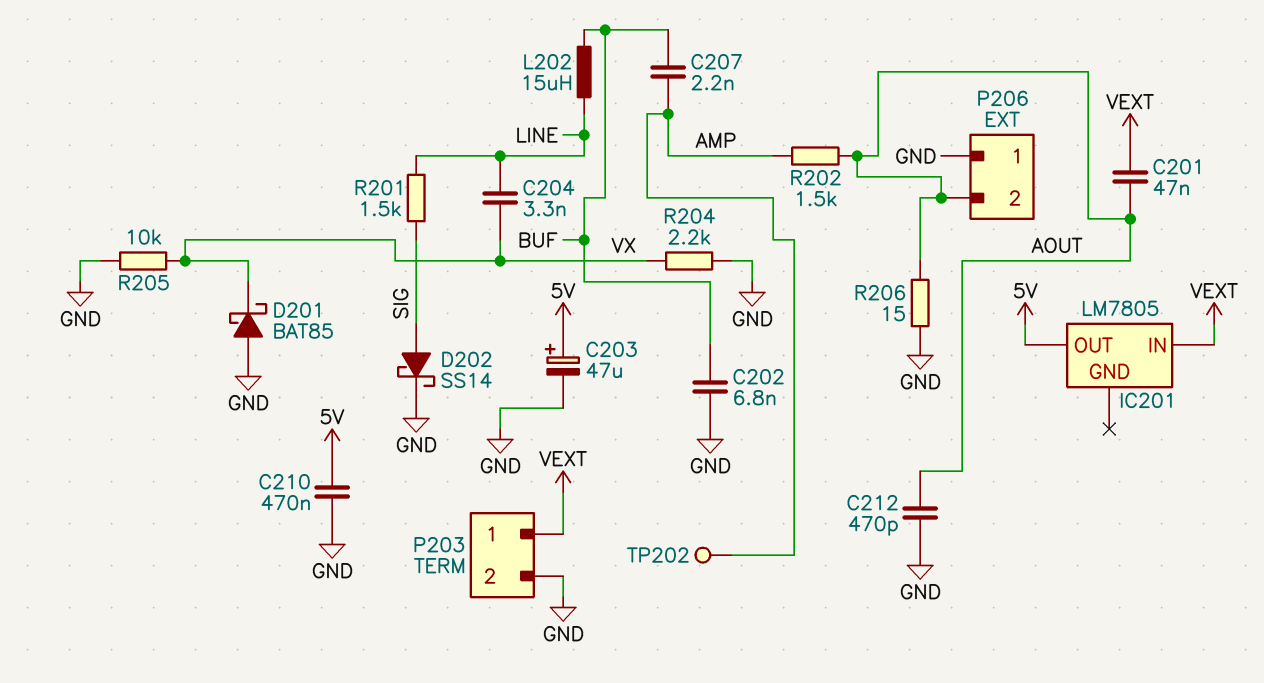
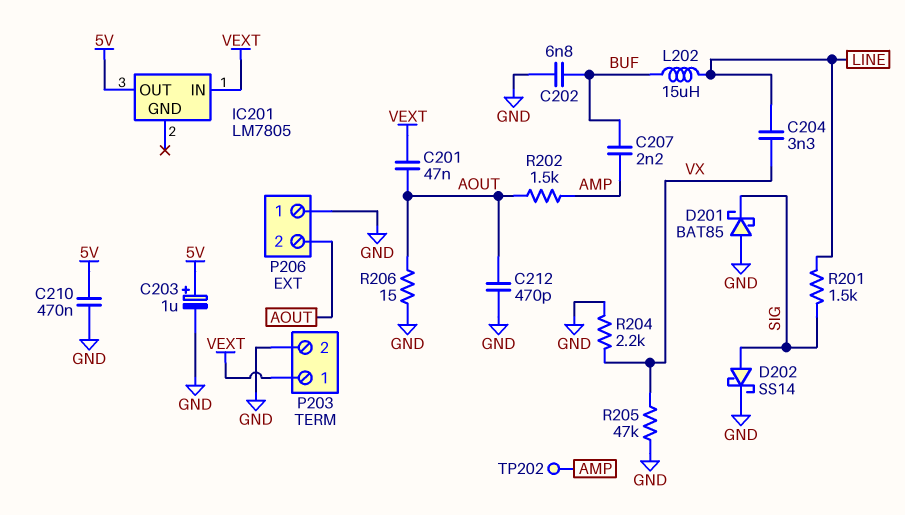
C203: 47uF (plus 5V, minus GND) -> 1uF (plus 5V, minus GND)
D201: schottky BAT85 (A GND, K VX) -> schottky BAT85 (A GND, K SIG)
R205: 10k (GND, VX) -> 47k (GND, VX)

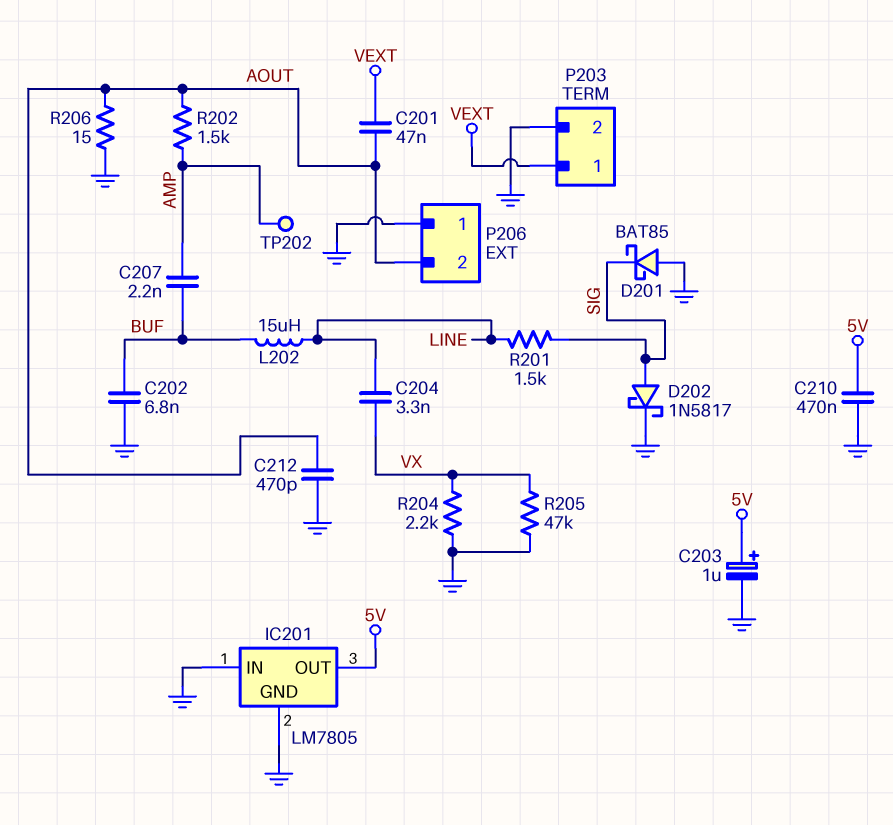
D202: schottky SS14 (A SIG, K GND) -> schottky 1N5817 (A SIG, K GND)
IC201 pin GND: none -> GND
IC201 pin IN: VEXT -> GND

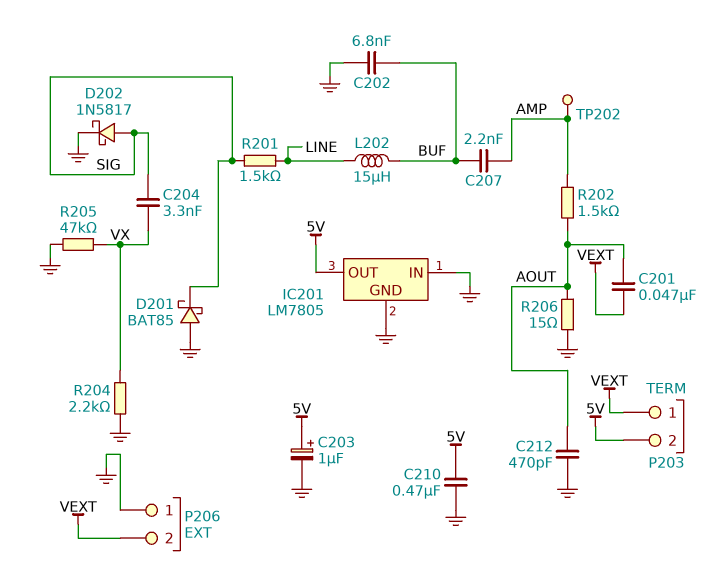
C204: 3.3nF (LINE, VX) -> 3.3nF (SIG, VX)
P203 pin 2: GND -> 5V
P206 pin 2: AOUT -> VEXT

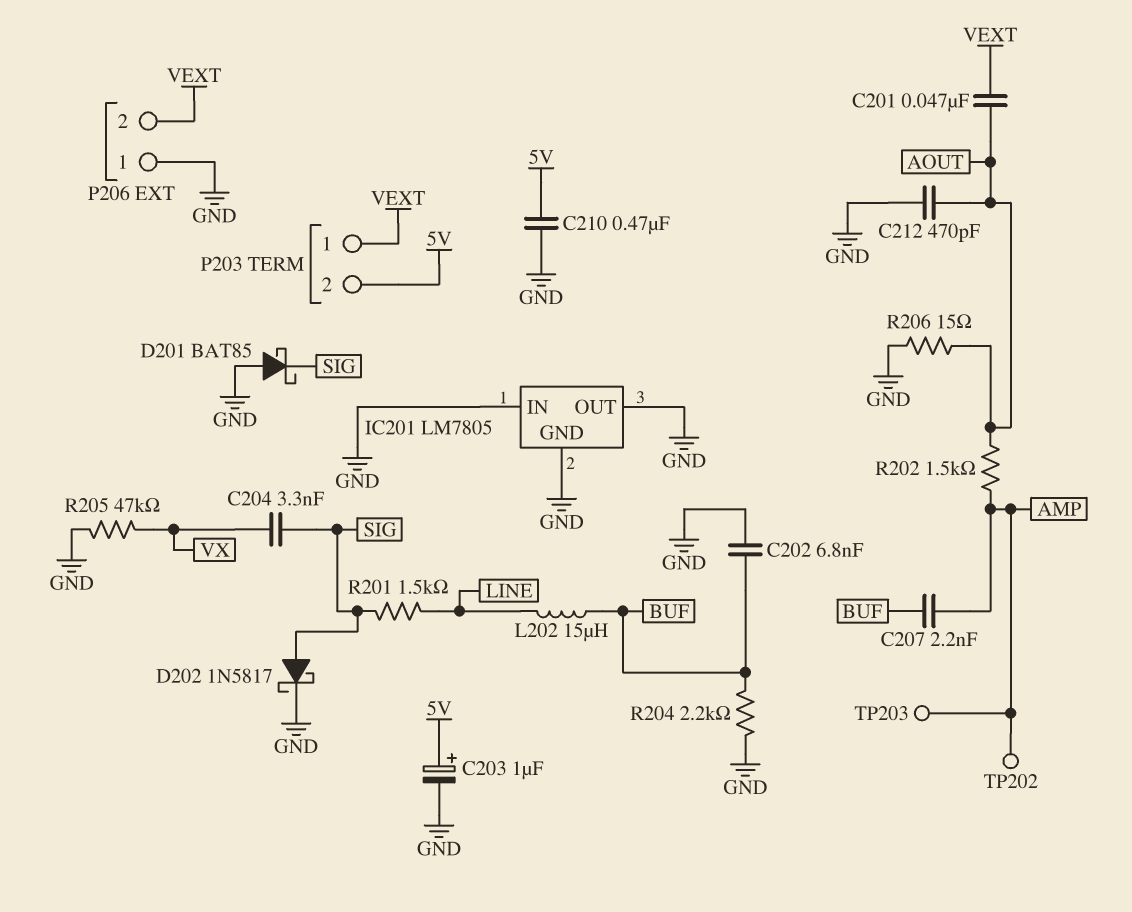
IC201 pin OUT: 5V -> GND
R204: 2.2k (GND, VX) -> 2.2k (BUF, GND)
TP203: none -> test point (AMP)

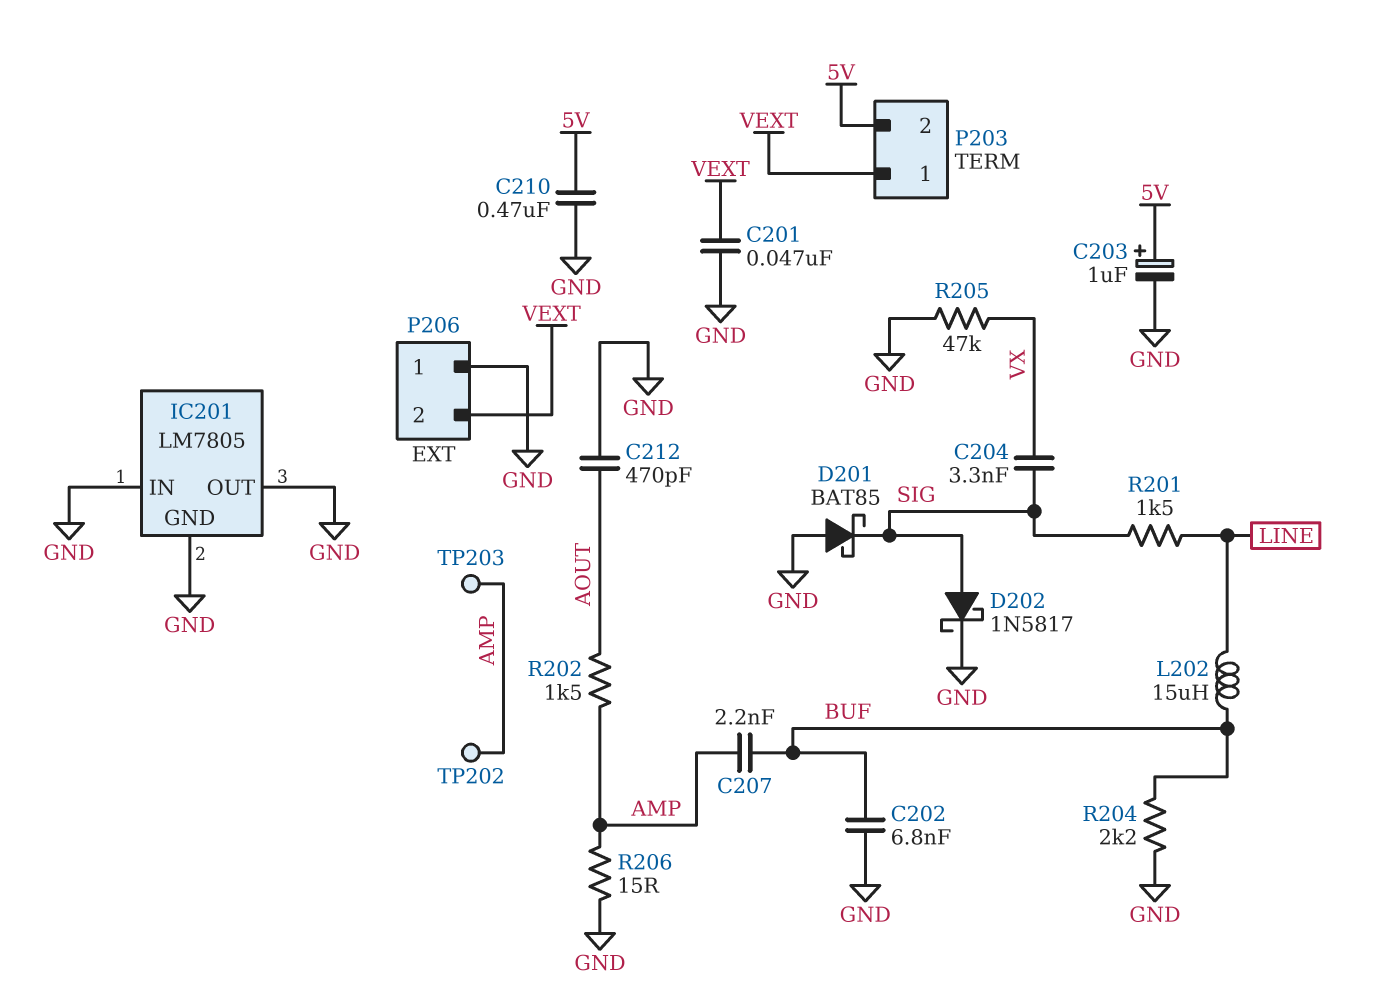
C201: 47nF (AOUT, VEXT) -> 47nF (GND, VEXT)
R206: 15 (AOUT, GND) -> 15 (AMP, GND)

